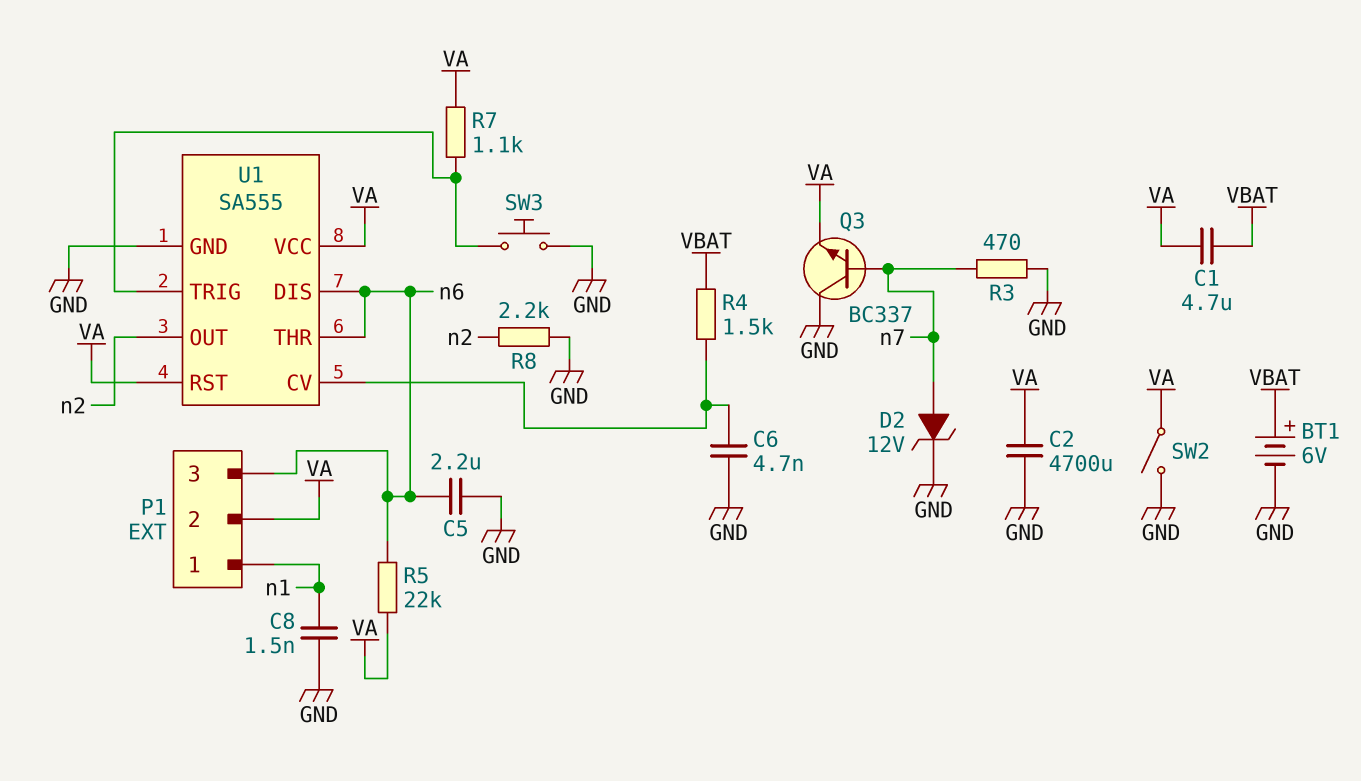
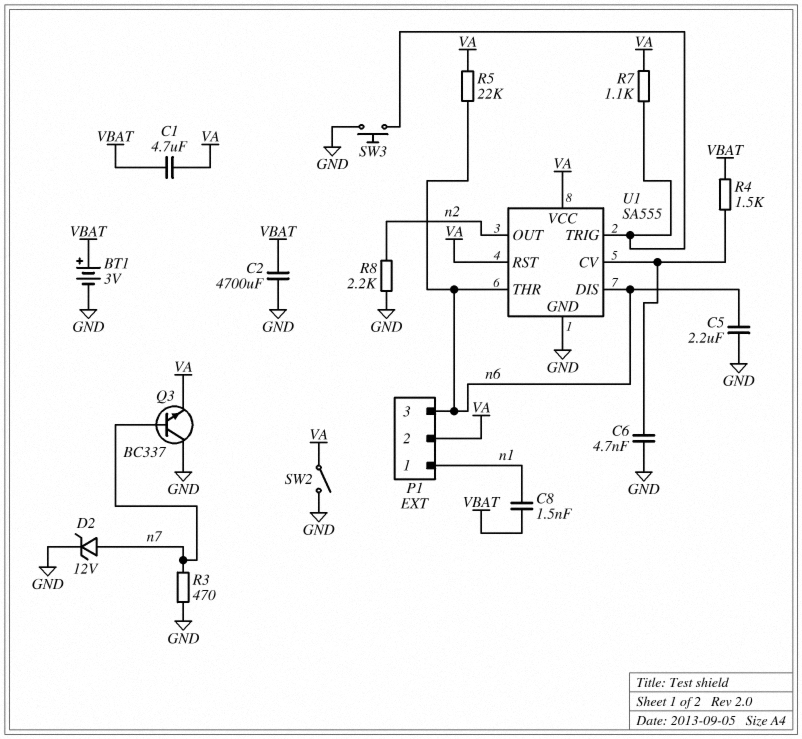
BT1: 6V (plus VBAT, minus GND) -> 3V (plus VBAT, minus GND)
C2: 4700uF (GND, VA) -> 4700uF (GND, VBAT)
C8: 1.5nF (GND, n1) -> 1.5nF (VBAT, n1)

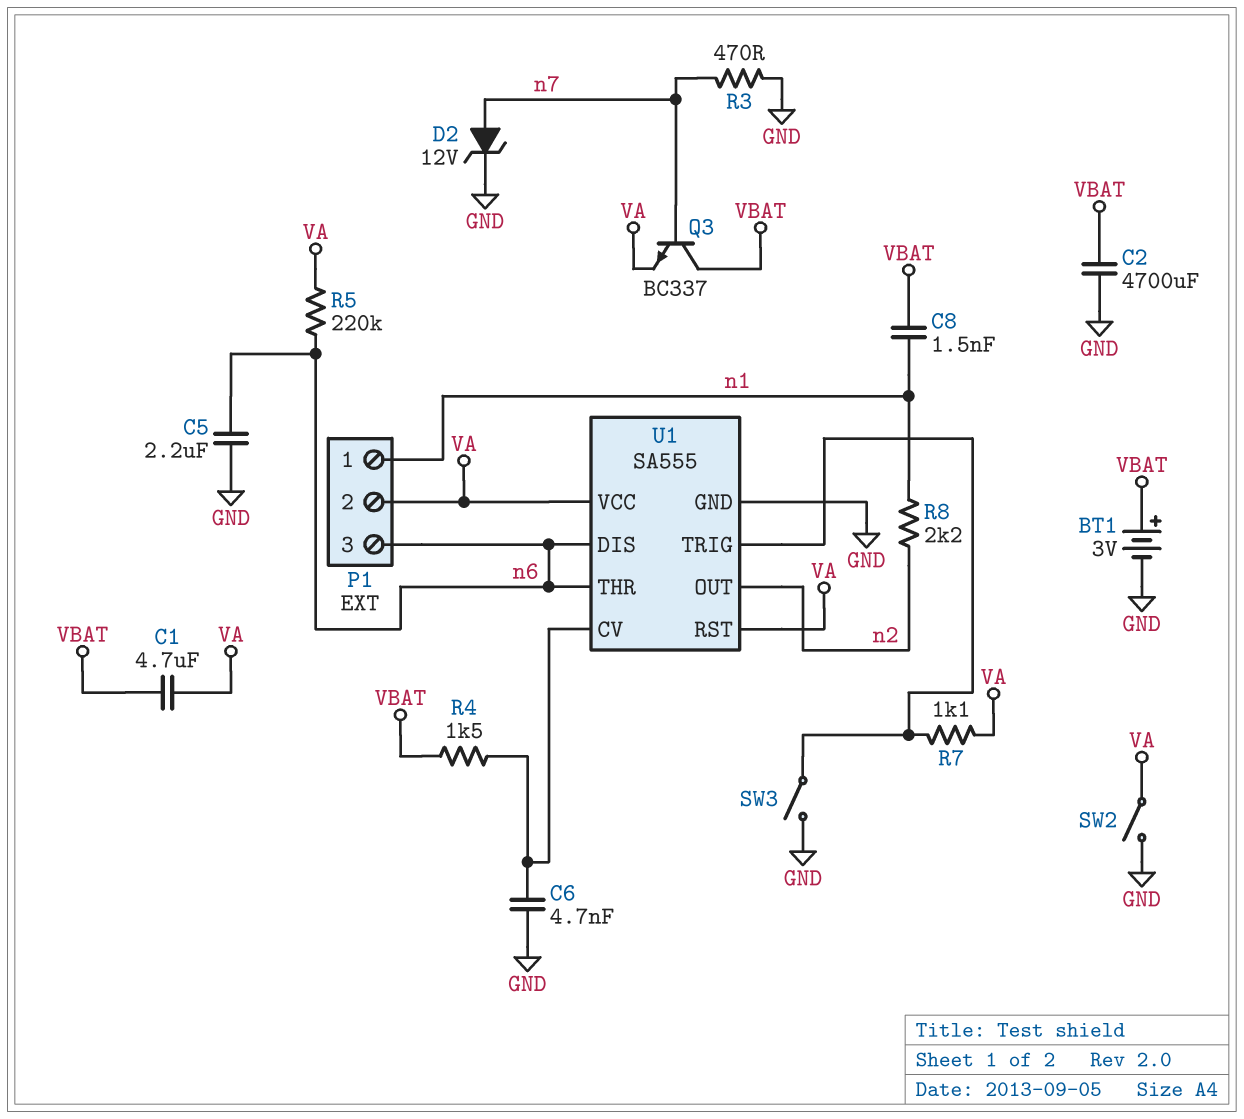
Q3: NPN BC337 (B n7, C GND, E VA) -> NPN BC337 (B n7, C VBAT, E VA)
R5: 22k (VA, n6) -> 220k (VA, n6)
R8: 2.2k (GND, n2) -> 2.2k (n1, n2)
SW3: button (GND, U1/TRIG) -> switch (GND, U1/TRIG)

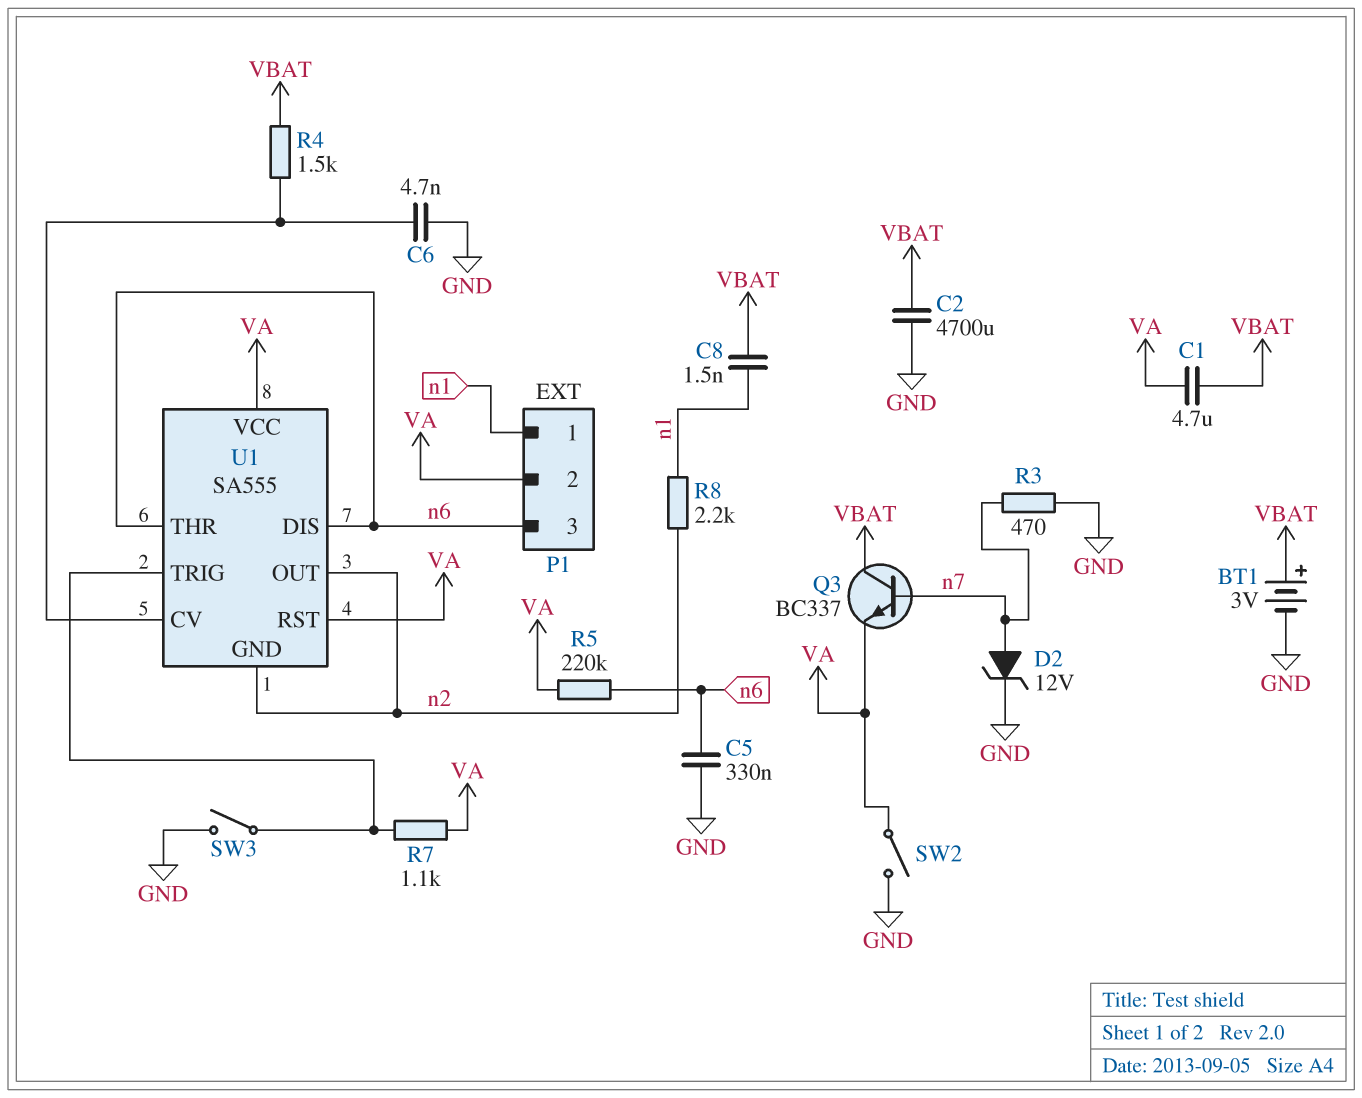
C5: 2.2uF (GND, n6) -> 330nF (GND, n6)
U1 pin GND: GND -> n2

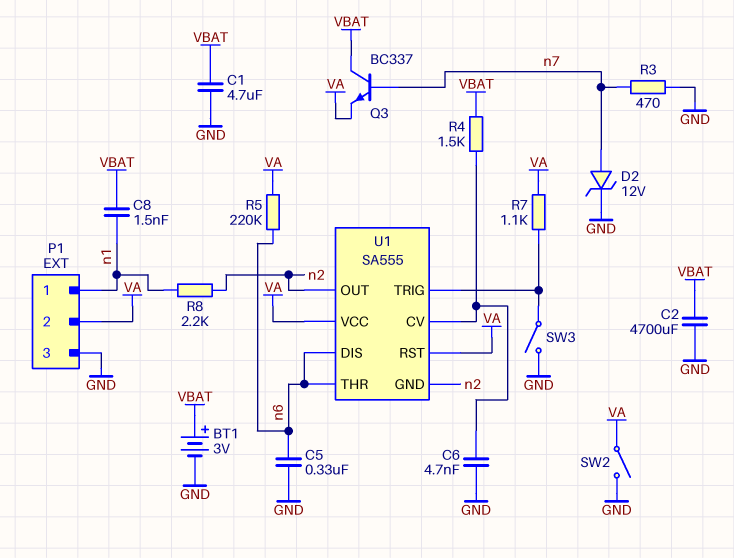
C1: 4.7uF (VA, VBAT) -> 4.7uF (GND, VBAT)
P1 pin 3: n6 -> GND

